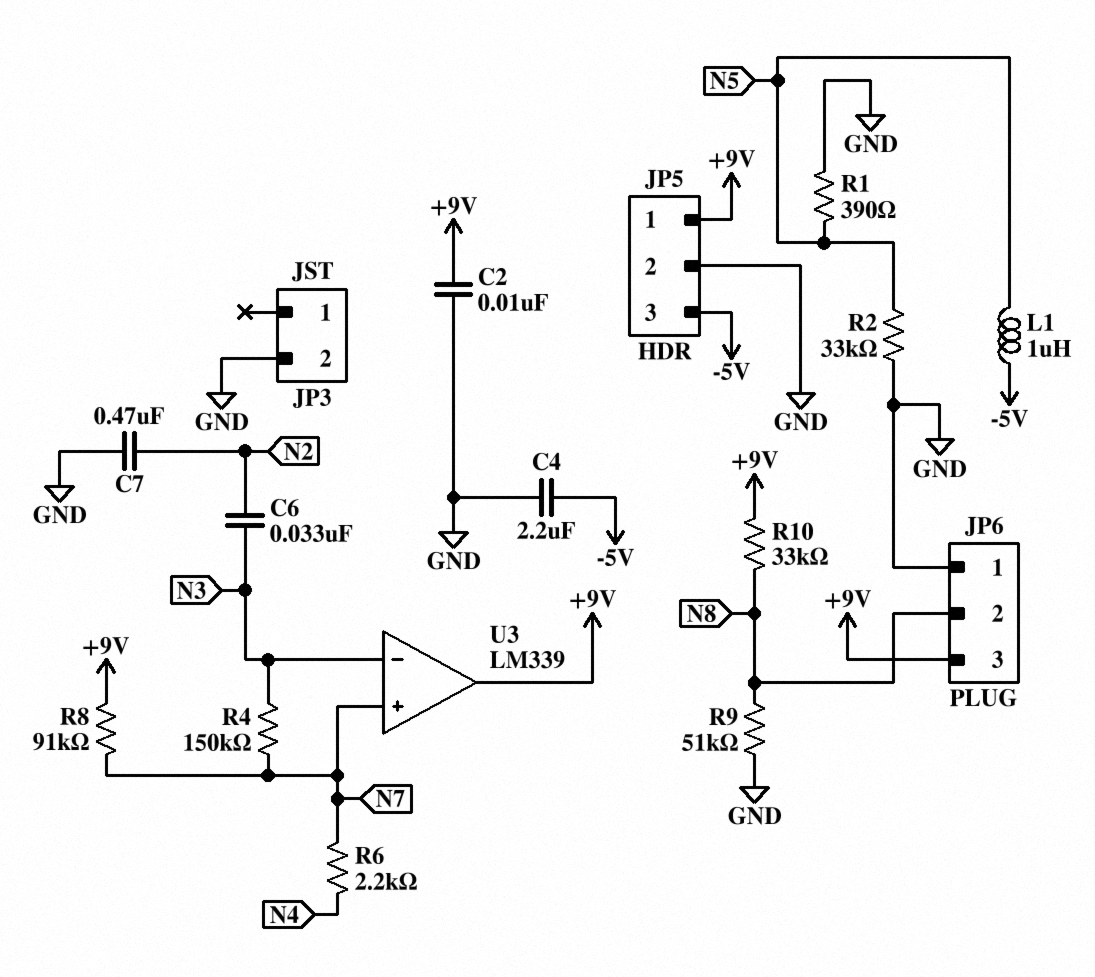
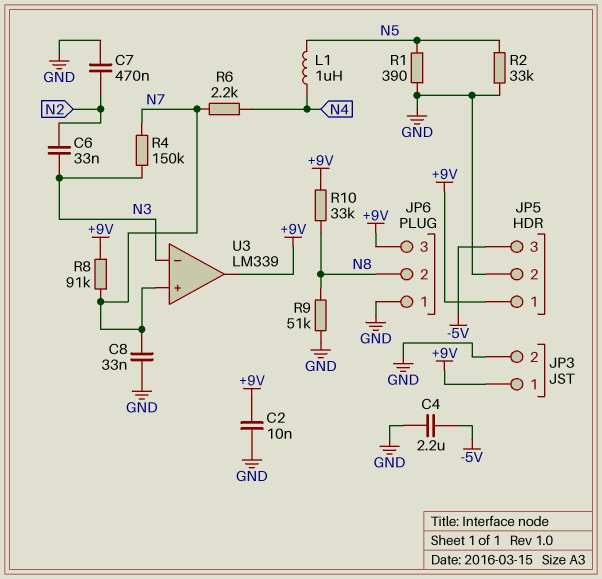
C8: none -> 33nF (GND, N7)
JP3 pin 1: none -> +9V
L1: 1uH (-5V, N5) -> 1uH (N4, N5)

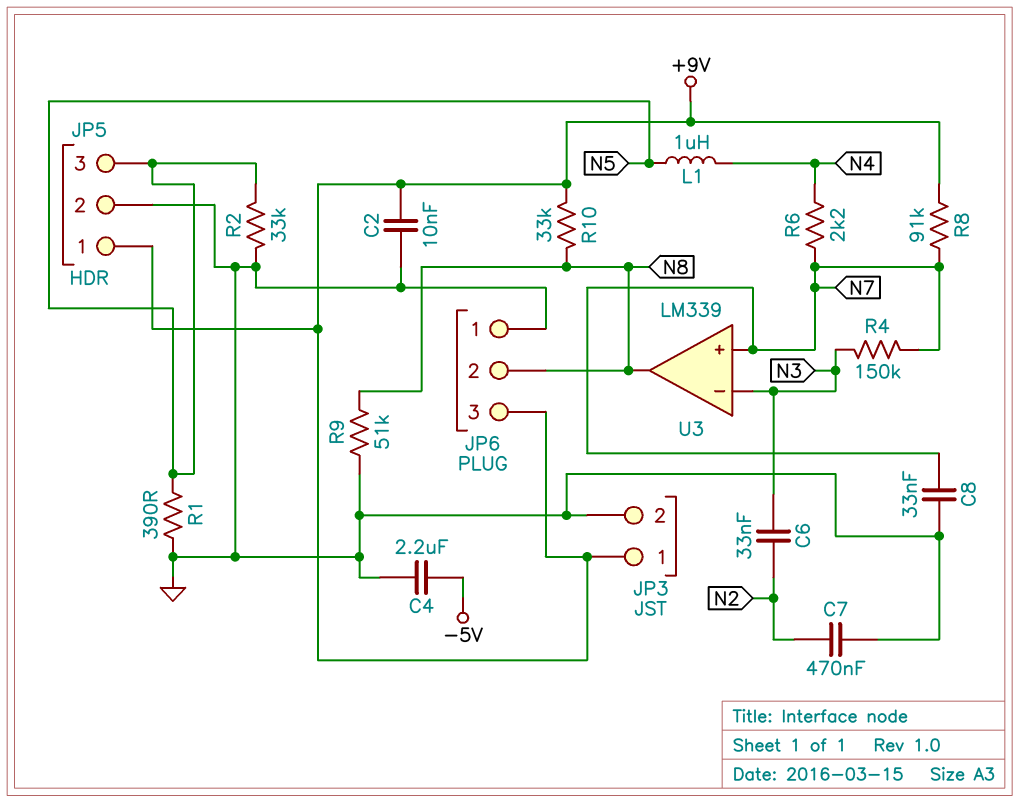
JP5 pin 3: -5V -> N5
U3 pin out: +9V -> N8

